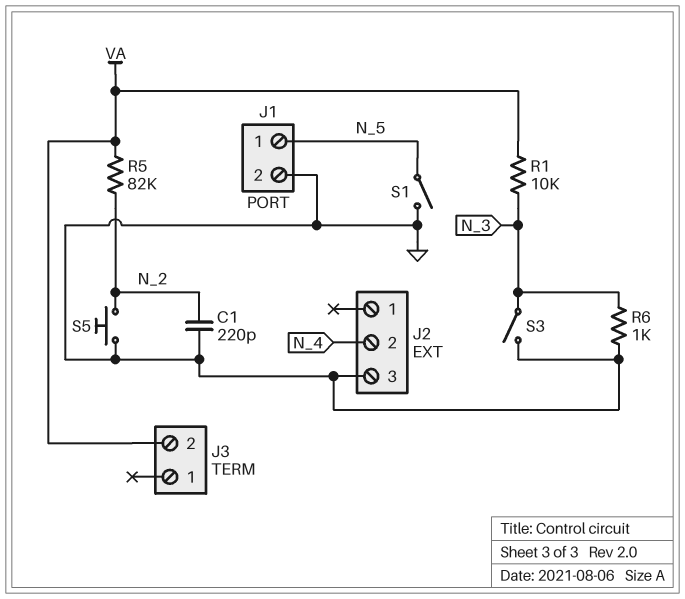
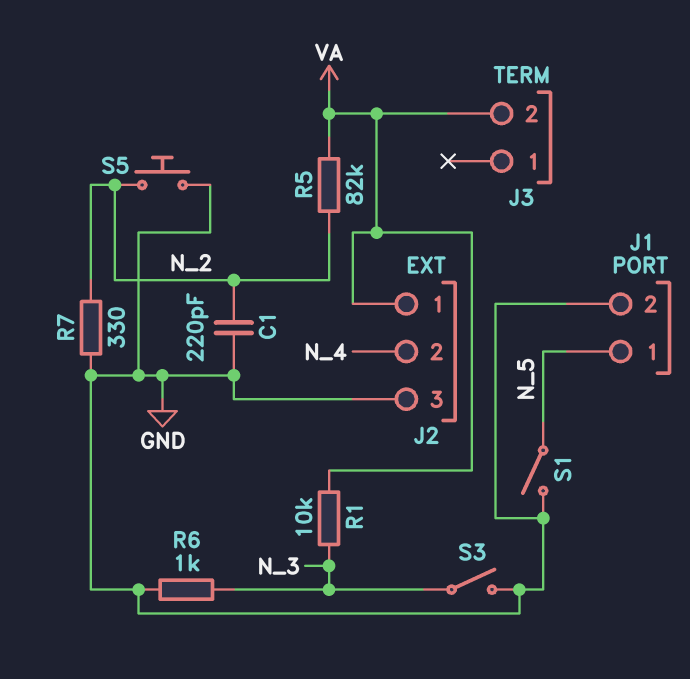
J2 pin 1: none -> VA
R7: none -> 330 (GND, N_2)

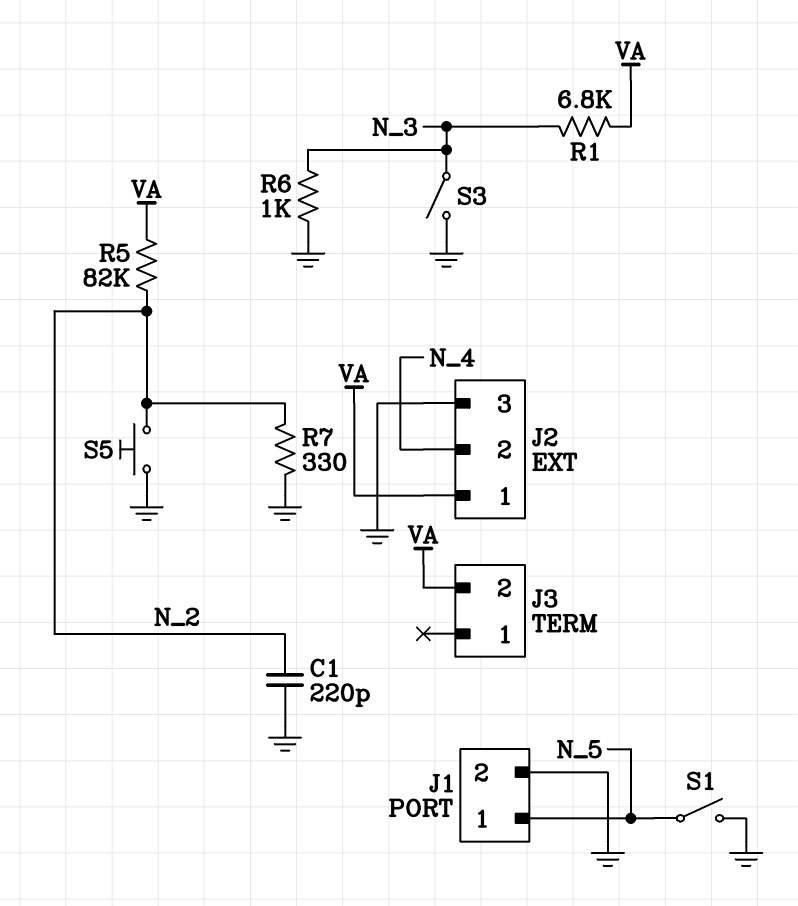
R1: 10k (N_3, VA) -> 6.8k (N_3, VA)

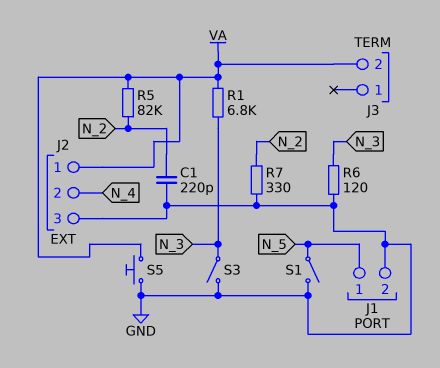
R6: 1k (GND, N_3) -> 120 (GND, N_3)
S5: button (GND, N_2) -> button (GND, VA)

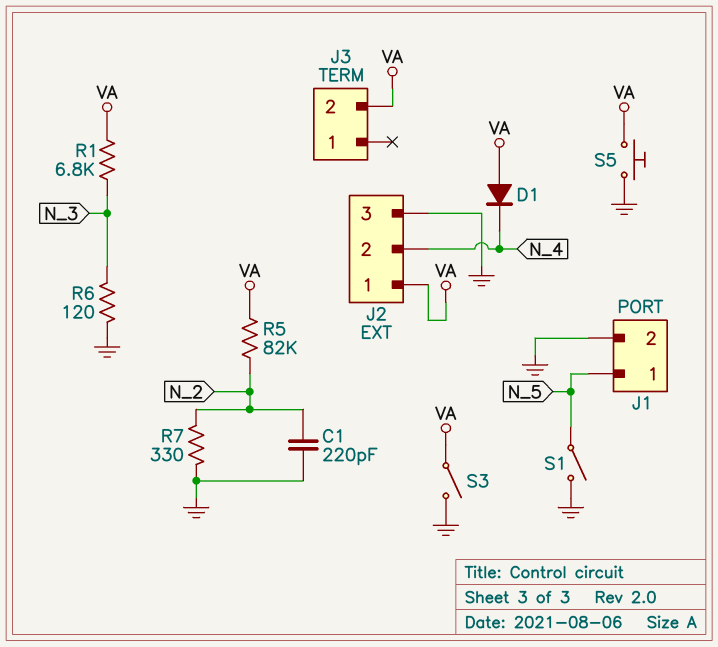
D1: none -> diode (A VA, K N_4)
S3: switch (GND, N_3) -> switch (GND, VA)

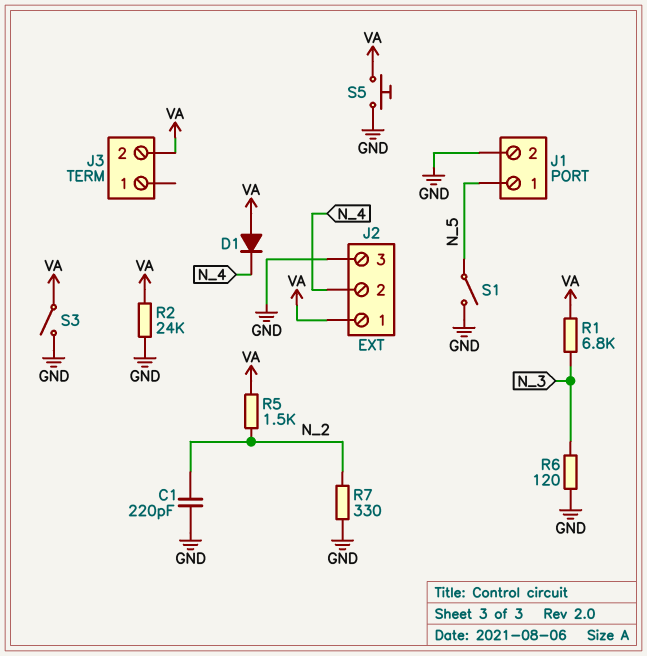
R2: none -> 24k (GND, VA)
R5: 82k (N_2, VA) -> 1.5k (N_2, VA)

